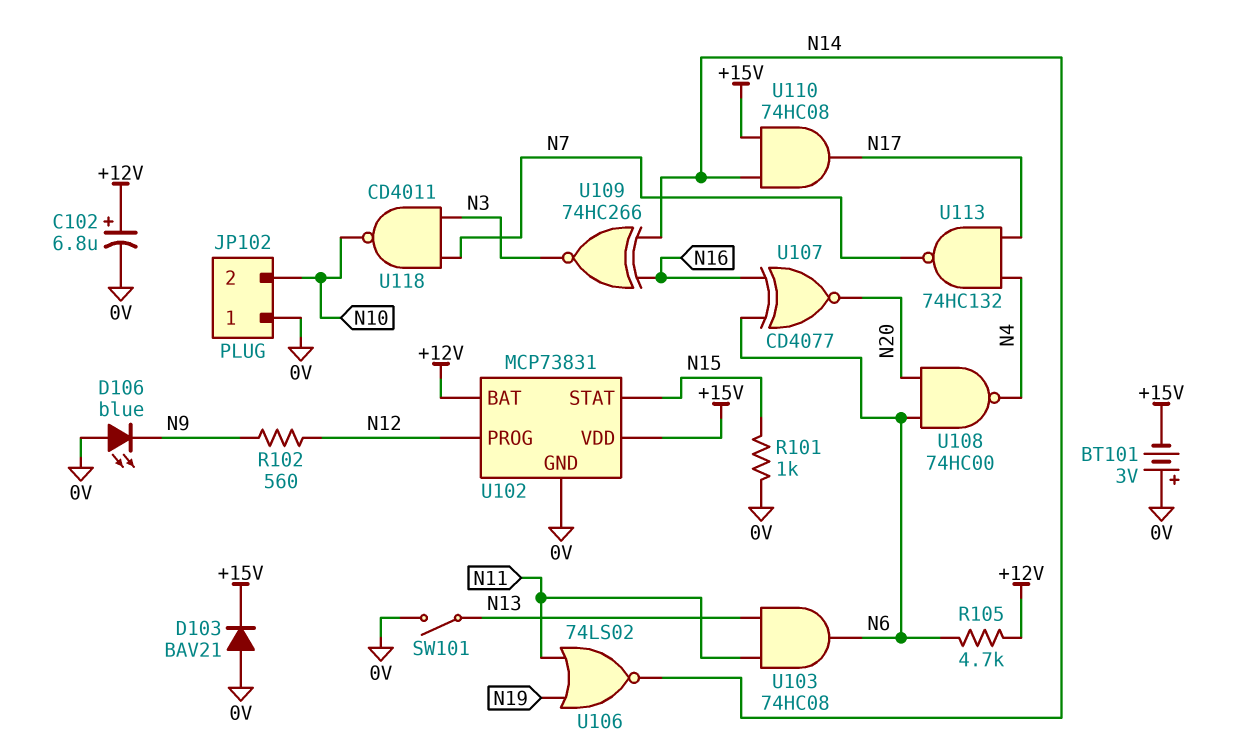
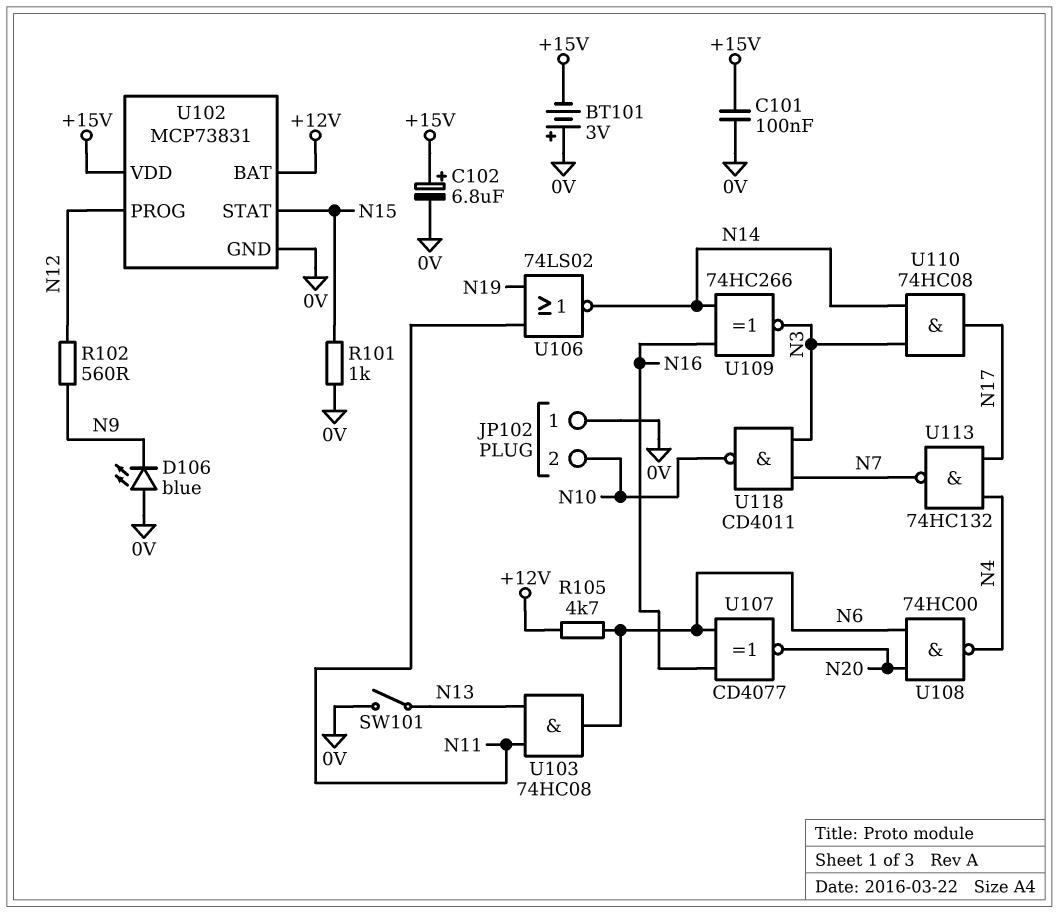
C101: none -> 100nF (+15V, 0V)
C102: 6.8uF (plus +12V, minus 0V) -> 6.8uF (plus +15V, minus 0V)
D103: diode BAV21 (A 0V, K +15V) -> none
U110: AND 74HC08 (in +15V, in N14, out N17) -> AND 74HC08 (in N3, in N14, out N17)

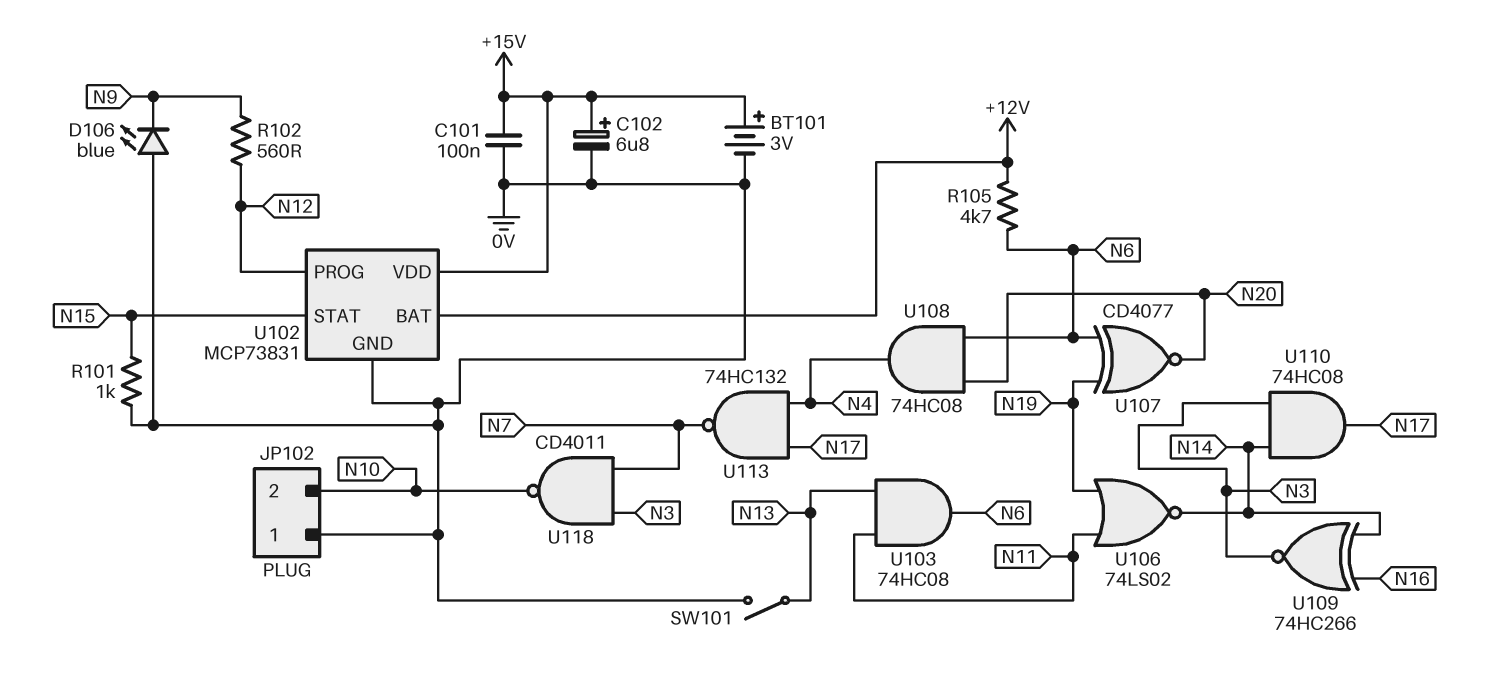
BT101: 3V (plus 0V, minus +15V) -> 3V (plus +15V, minus 0V)
U107: XNOR CD4077 (in N6, in N16, out N20) -> XNOR CD4077 (in N6, in N19, out N20)
U108: NAND 74HC00 (in N6, in N20, out N4) -> AND 74HC08 (in N6, in N20, out N4)

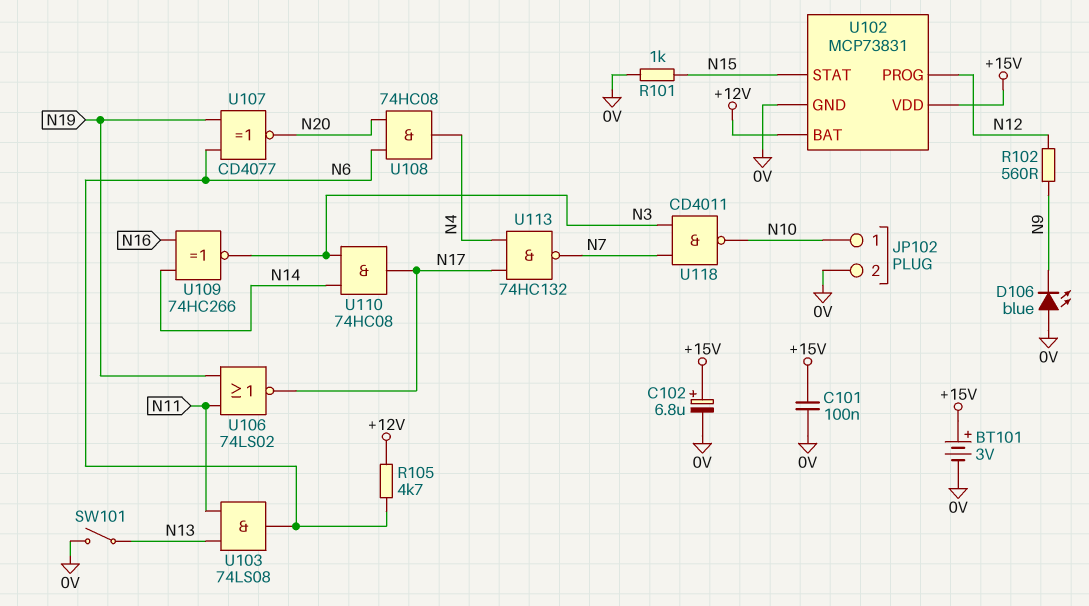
JP102 pin 1: 0V -> N10
JP102 pin 2: N10 -> 0V
U103: AND 74HC08 (in N11, in N13, out N6) -> AND 74LS08 (in N11, in N13, out N6)
U106: NOR 74LS02 (in N11, in N19, out N14) -> NOR 74LS02 (in N11, in N19, out N17)

